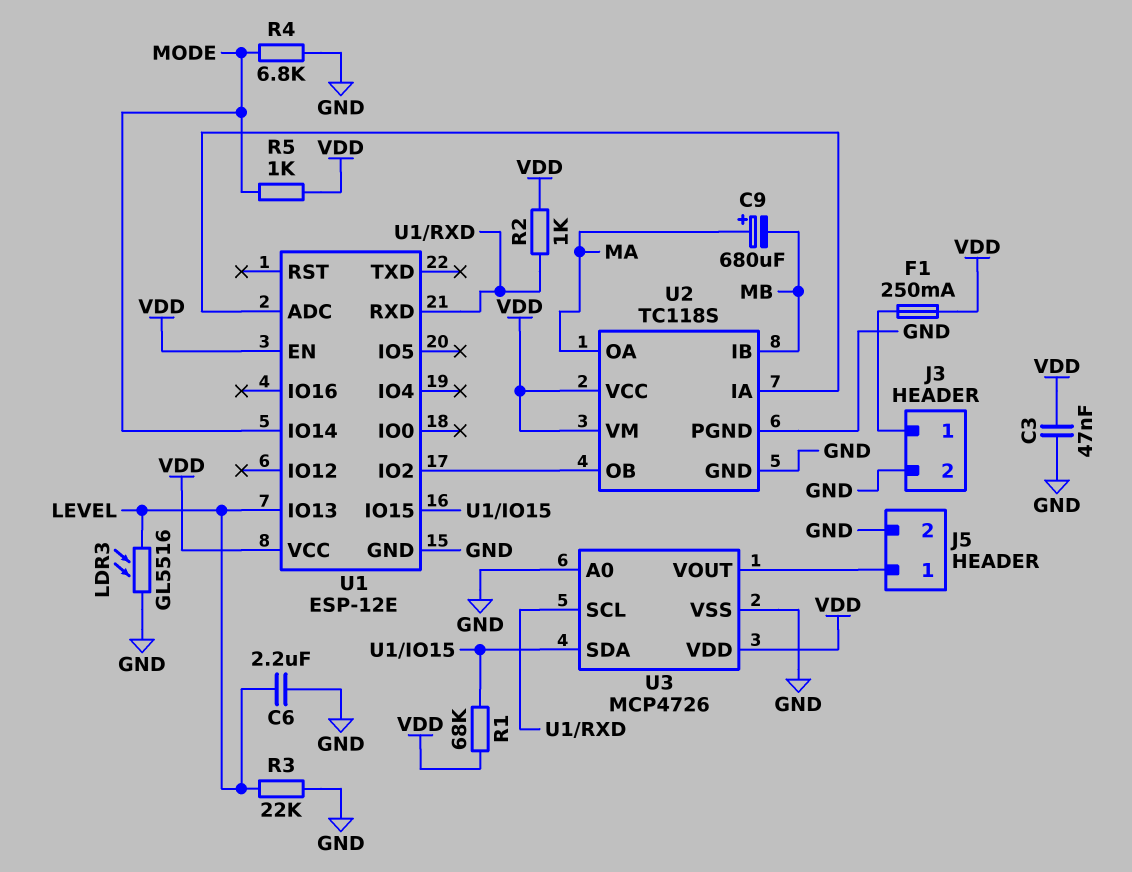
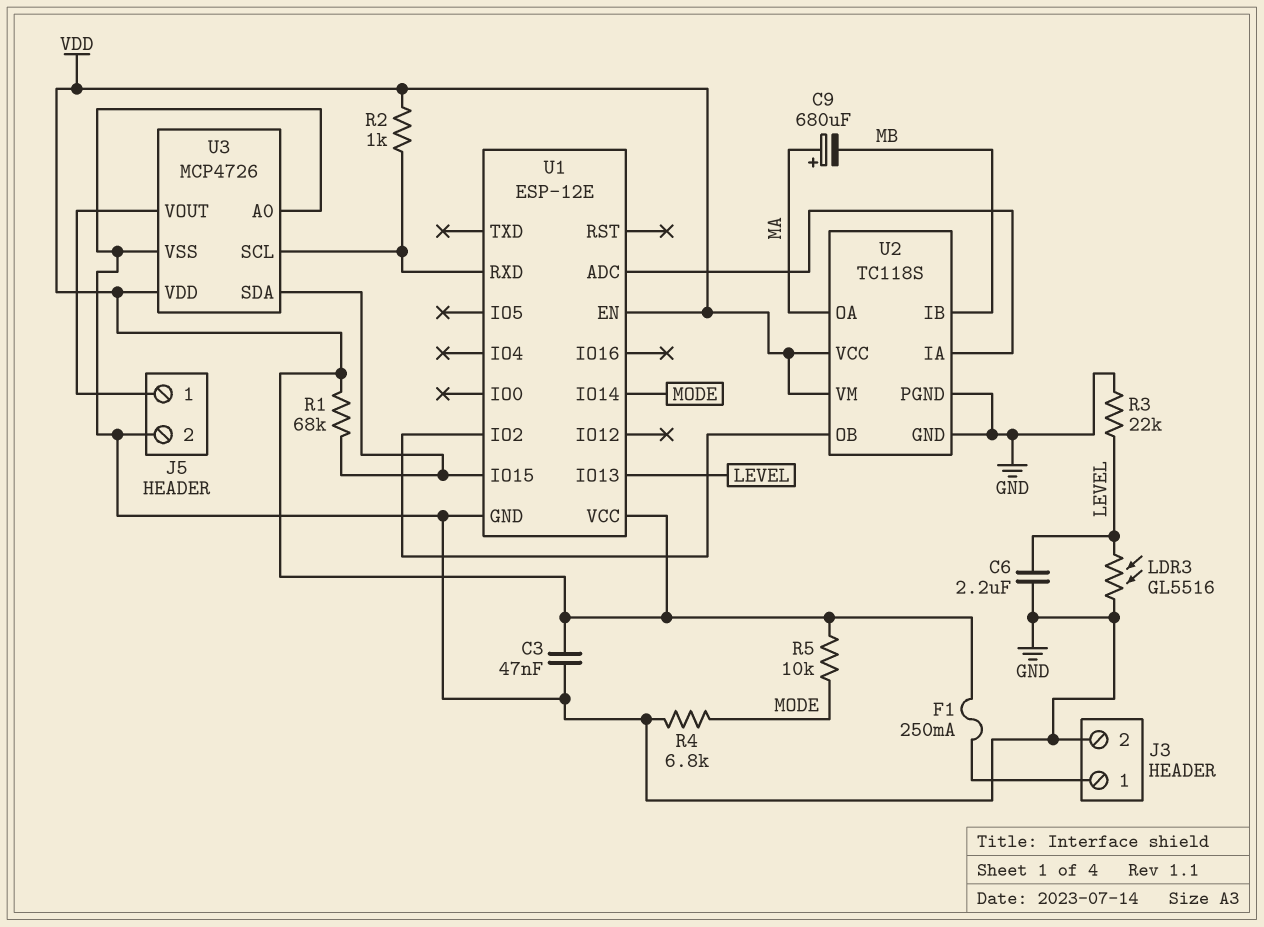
R5: 1k (MODE, VDD) -> 10k (MODE, VDD)

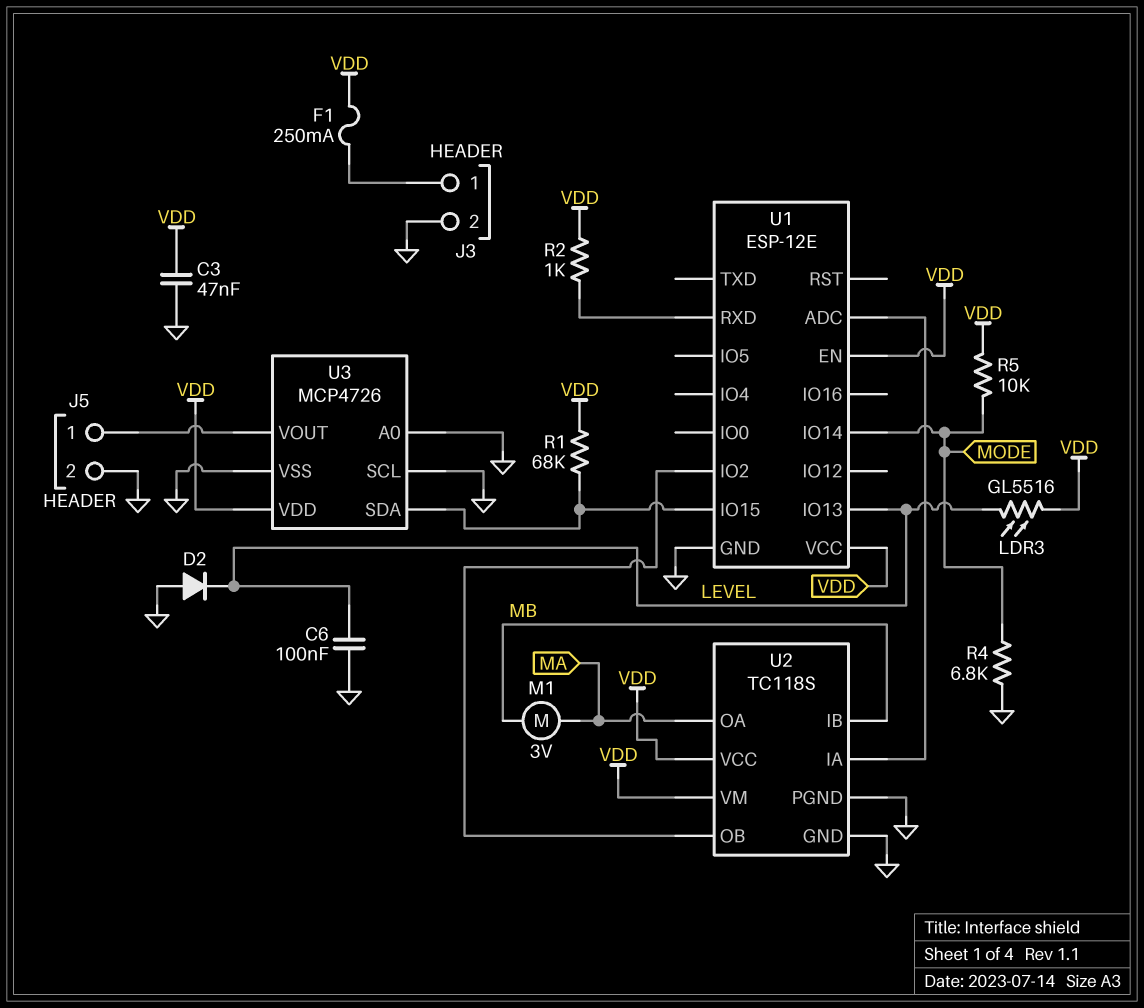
C6: 2.2uF (GND, LEVEL) -> 100nF (GND, LEVEL)
C9: 680uF (plus MA, minus MB) -> none
D2: none -> diode (A GND, K LEVEL)
LDR3: GL5516 (GND, LEVEL) -> GL5516 (LEVEL, VDD)
M1: none -> motor 3V (MA, MB)
R3: 22k (GND, LEVEL) -> none
U3 pin SCL: U1/RXD -> GND

